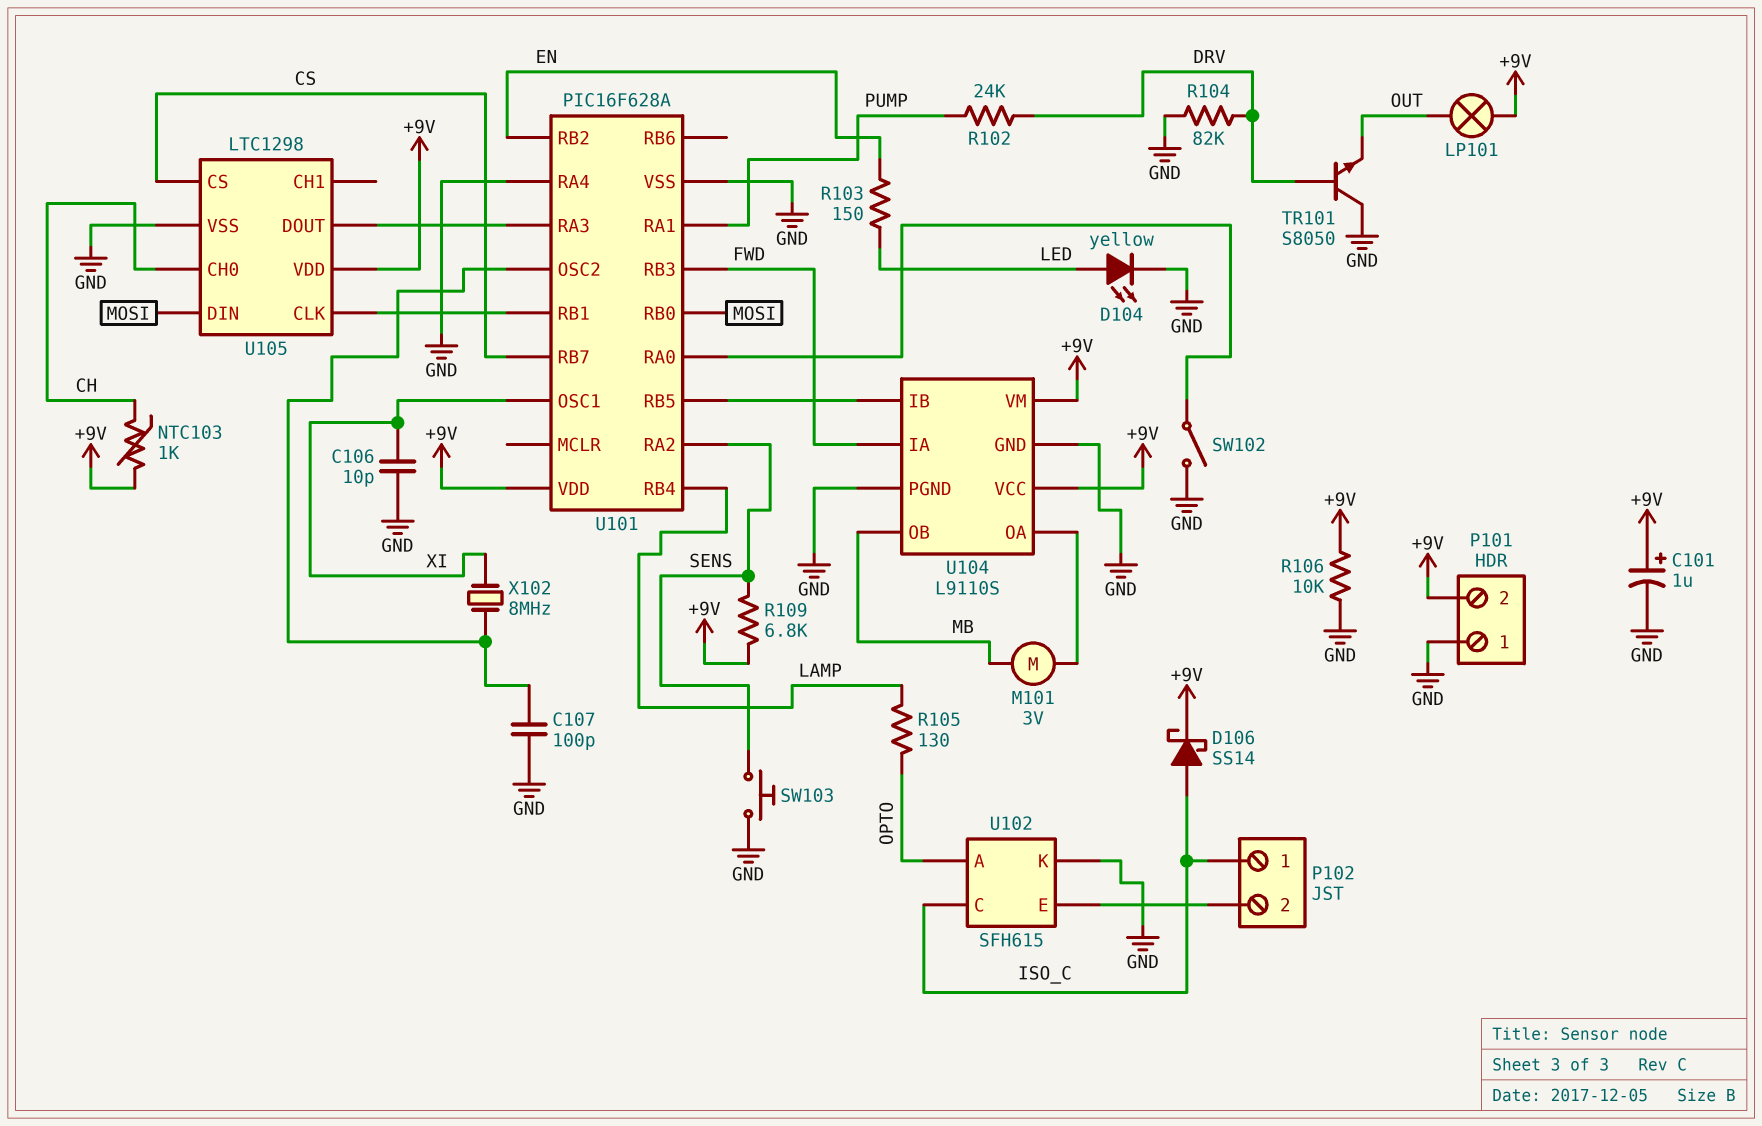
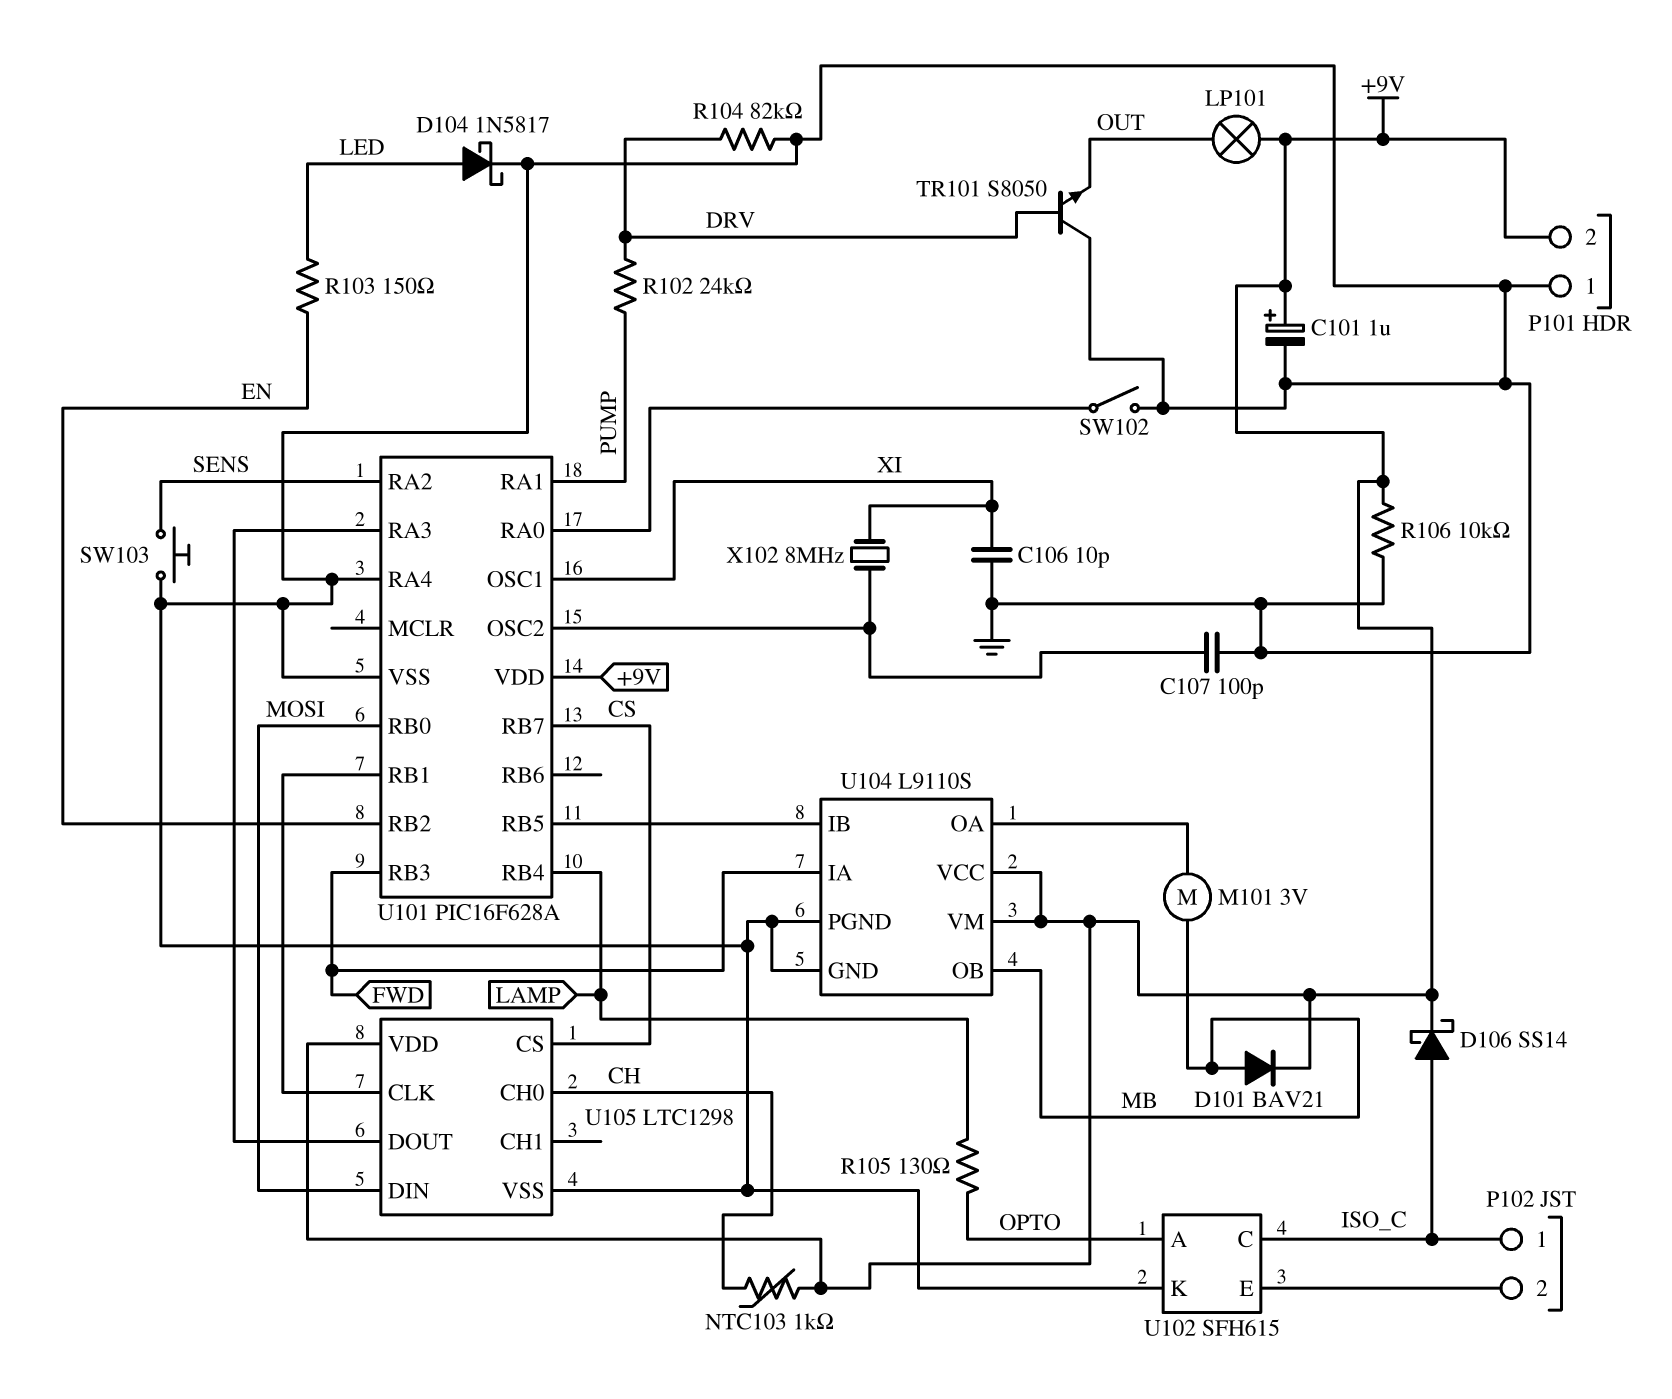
D101: none -> diode BAV21 (A MB, K +9V)
D104: LED yellow (A LED, K GND) -> schottky 1N5817 (A LED, K GND)
R109: 6.8k (+9V, SENS) -> none

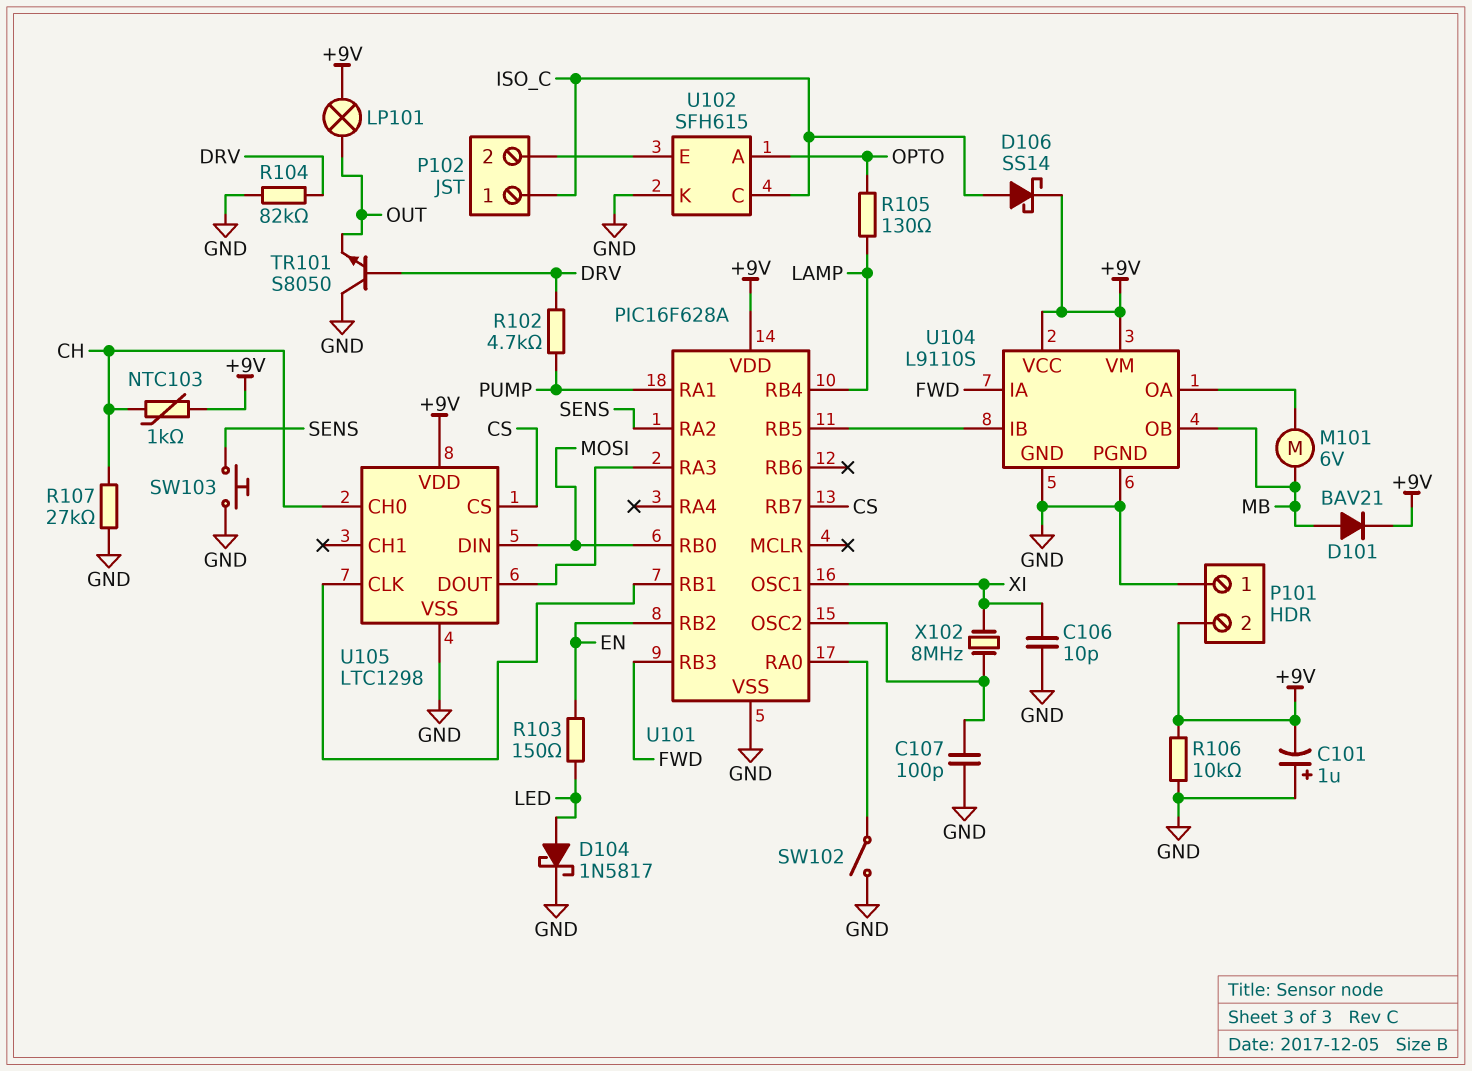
C101: 1uF (plus +9V, minus GND) -> 1uF (plus GND, minus +9V)
M101: motor 3V (MB, U104/OA) -> motor 6V (MB, U104/OA)
R102: 24k (DRV, PUMP) -> 4.7k (DRV, PUMP)
R107: none -> 27k (CH, GND)
U101 pin RA4: GND -> none

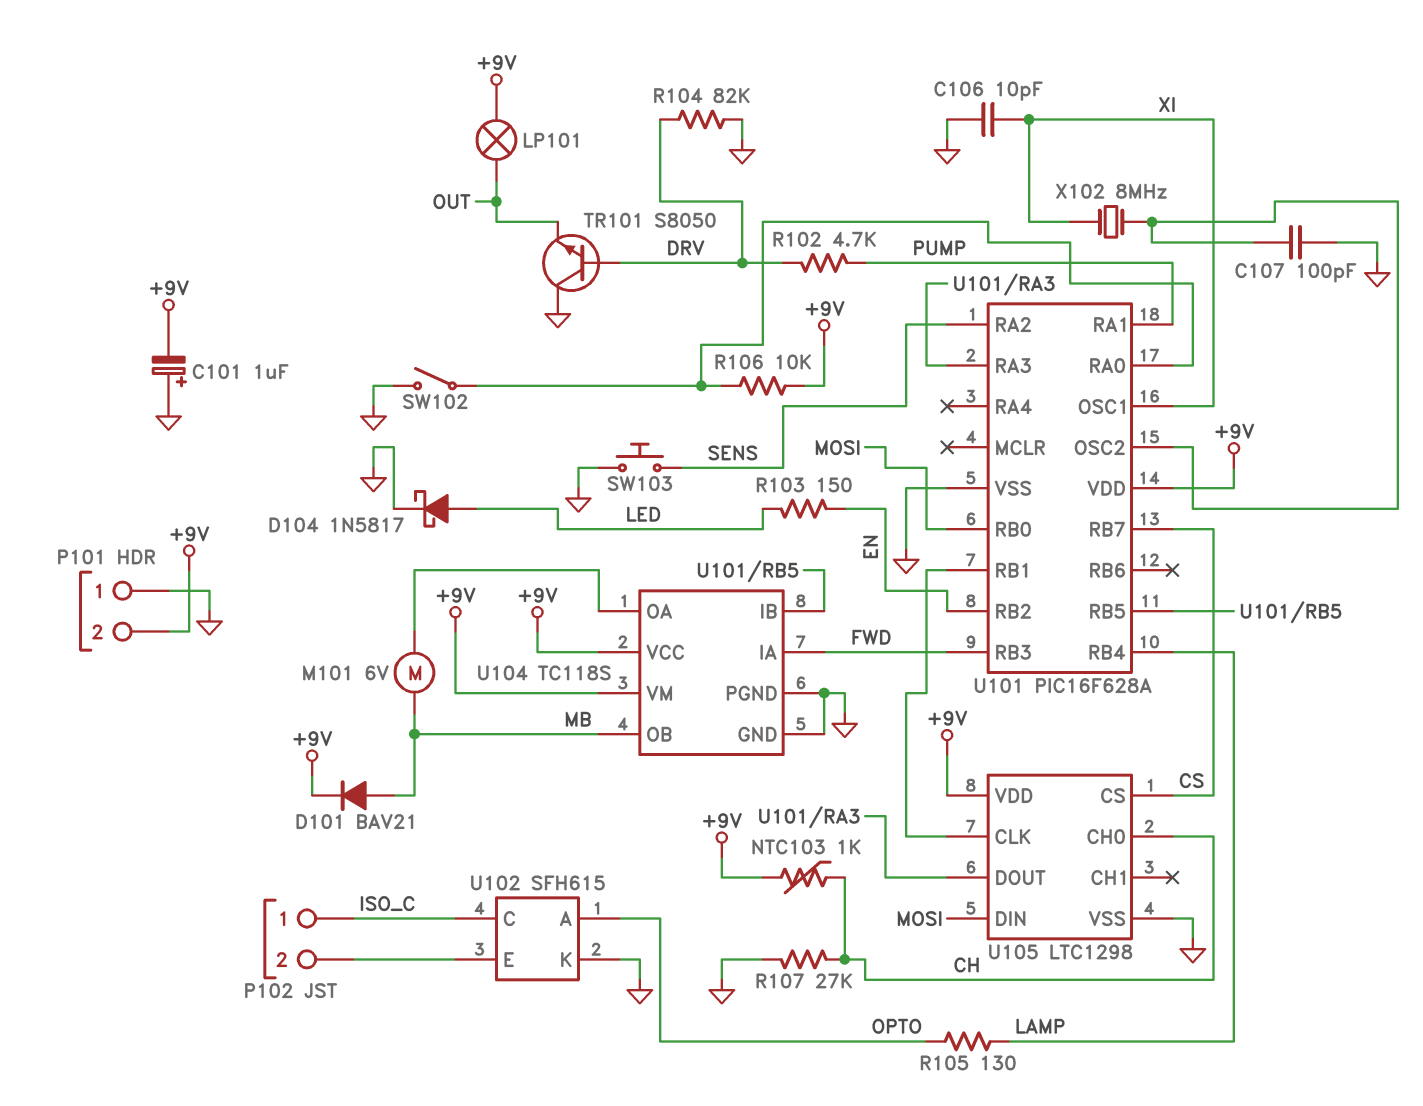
D106: schottky SS14 (A ISO_C, K +9V) -> none
R106: 10k (+9V, GND) -> 10k (+9V, U101/RA0)
U104: L9110S -> TC118S

